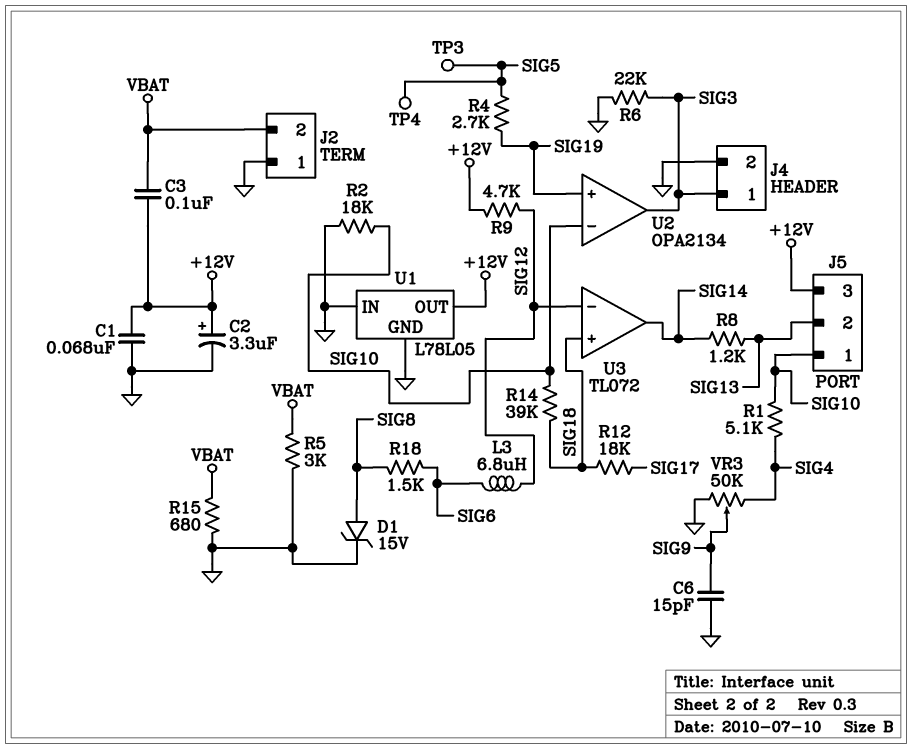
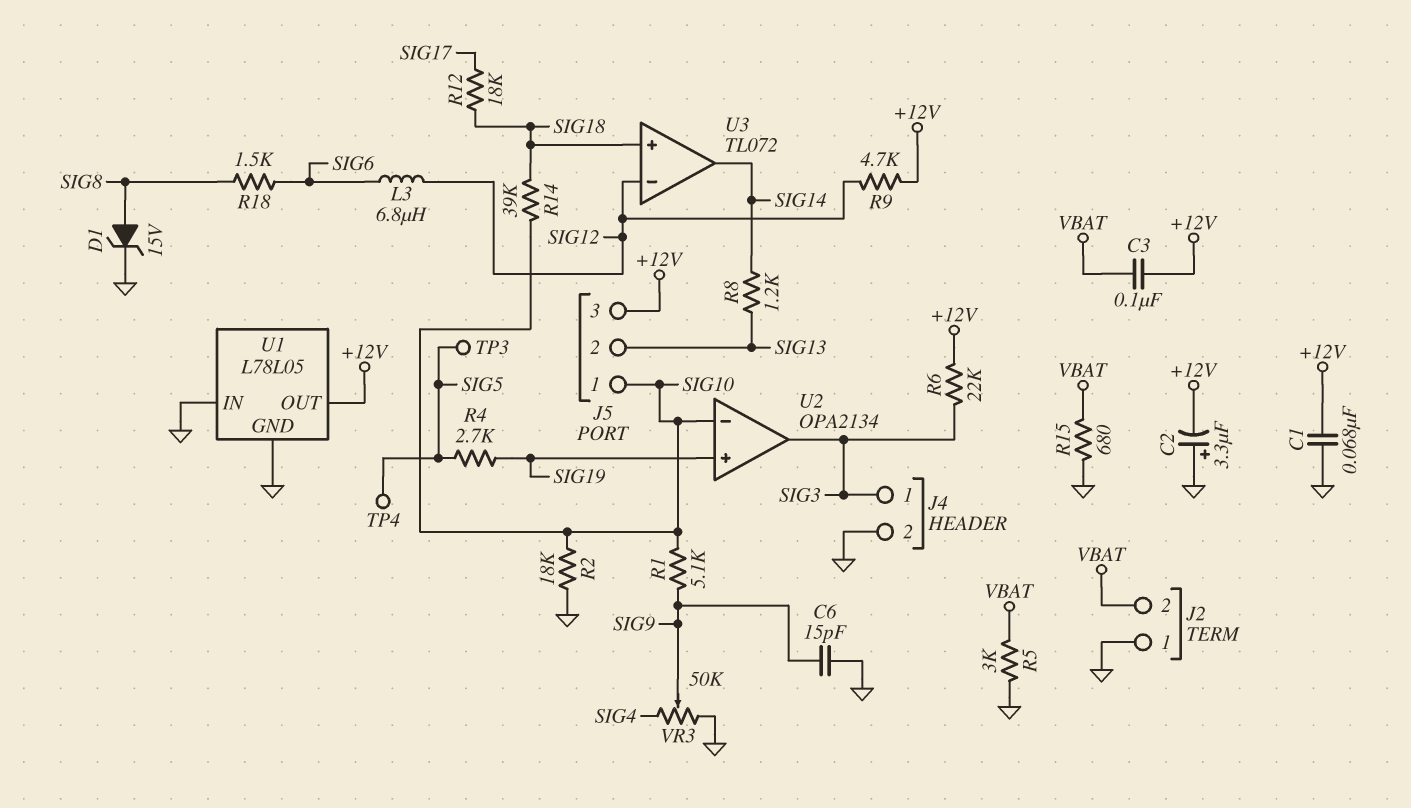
C2: 3.3uF (plus +12V, minus GND) -> 3.3uF (plus GND, minus +12V)
R1: 5.1k (SIG4, SIG10) -> 5.1k (SIG9, SIG10)
R6: 22k (GND, SIG3) -> 22k (+12V, SIG3)

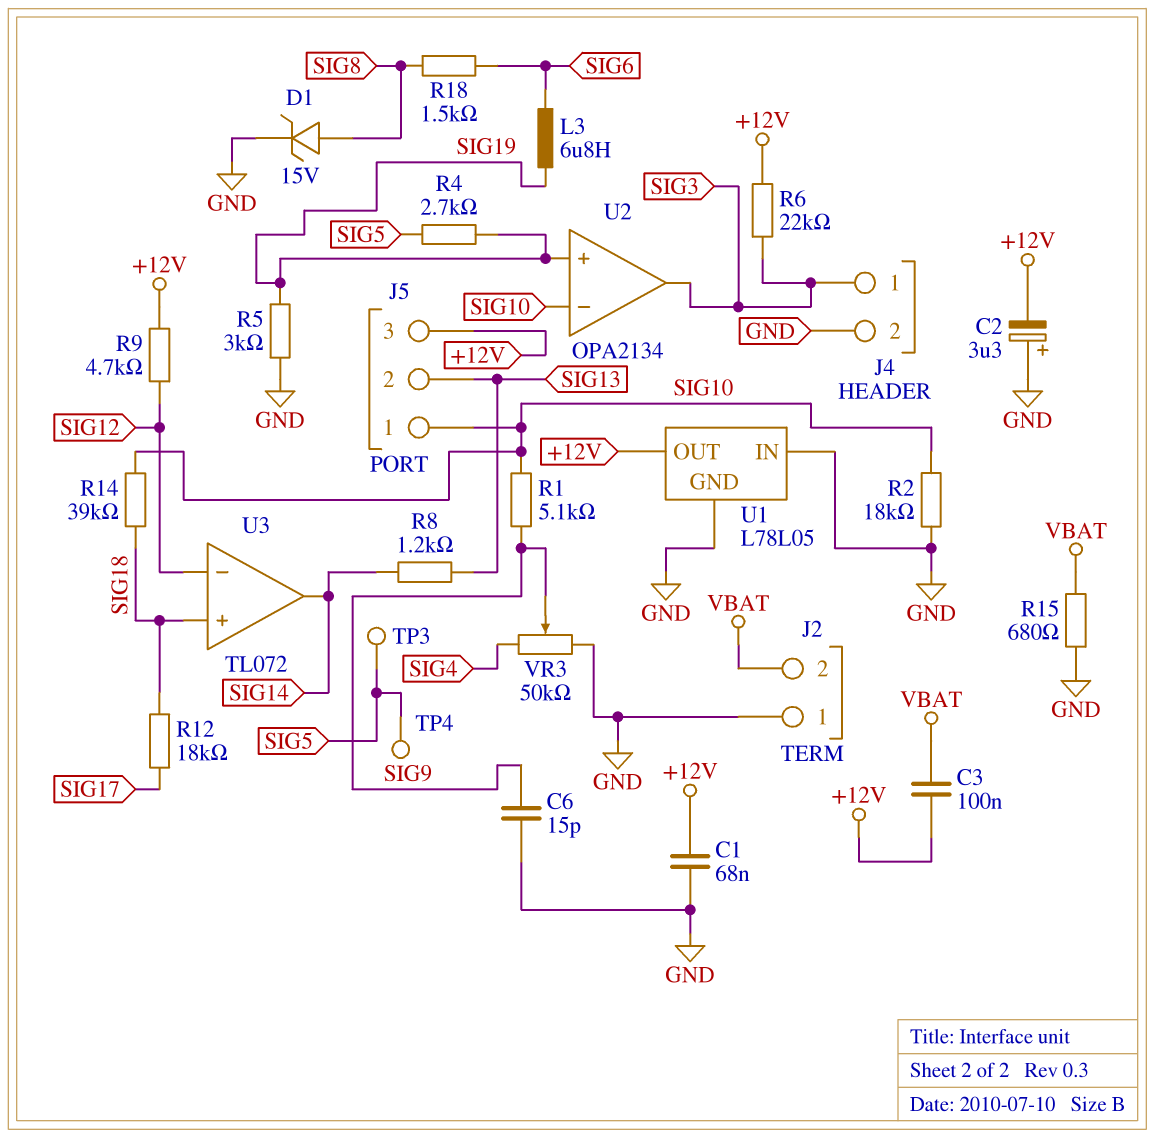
L3: 6.8uH (SIG6, SIG12) -> 6.8uH (SIG6, SIG19)
R5: 3k (GND, VBAT) -> 3k (GND, SIG19)

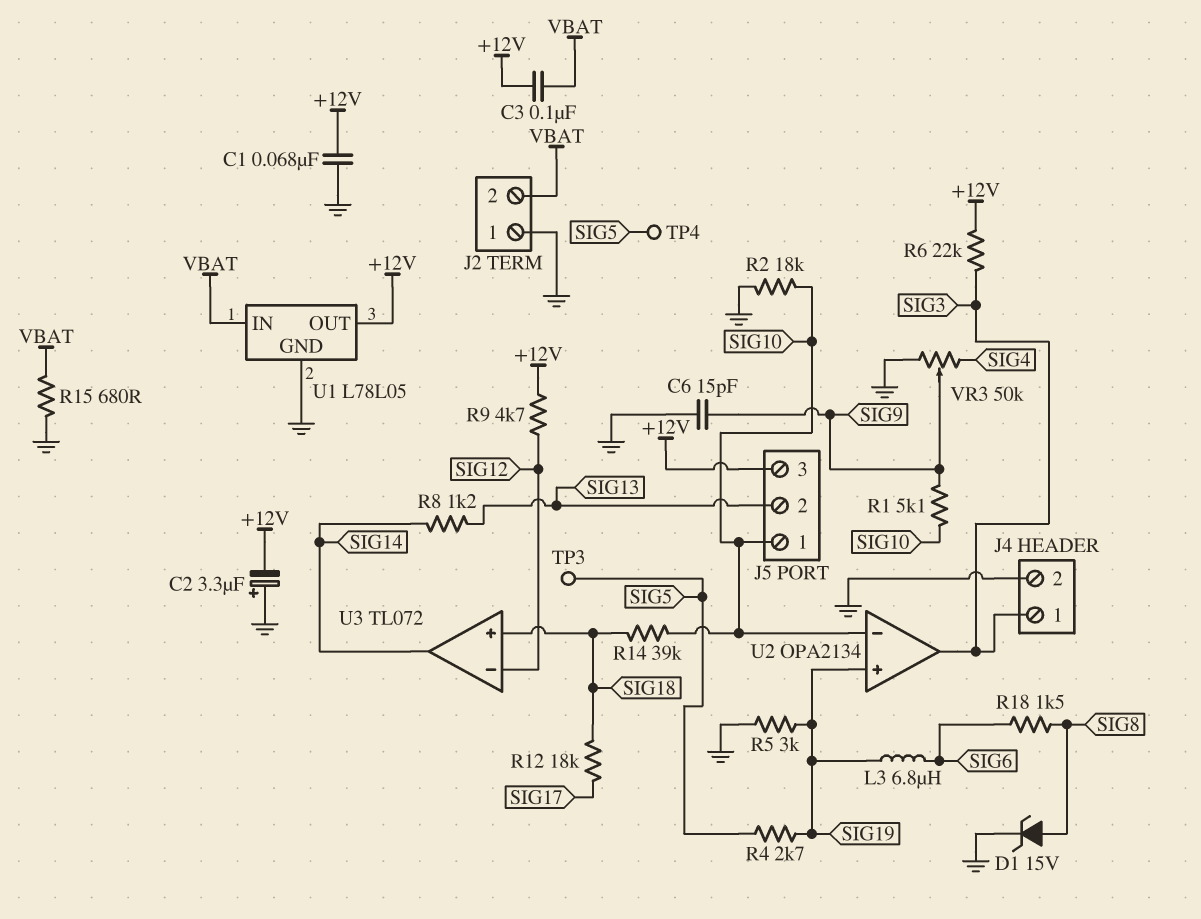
U1 pin IN: GND -> VBAT

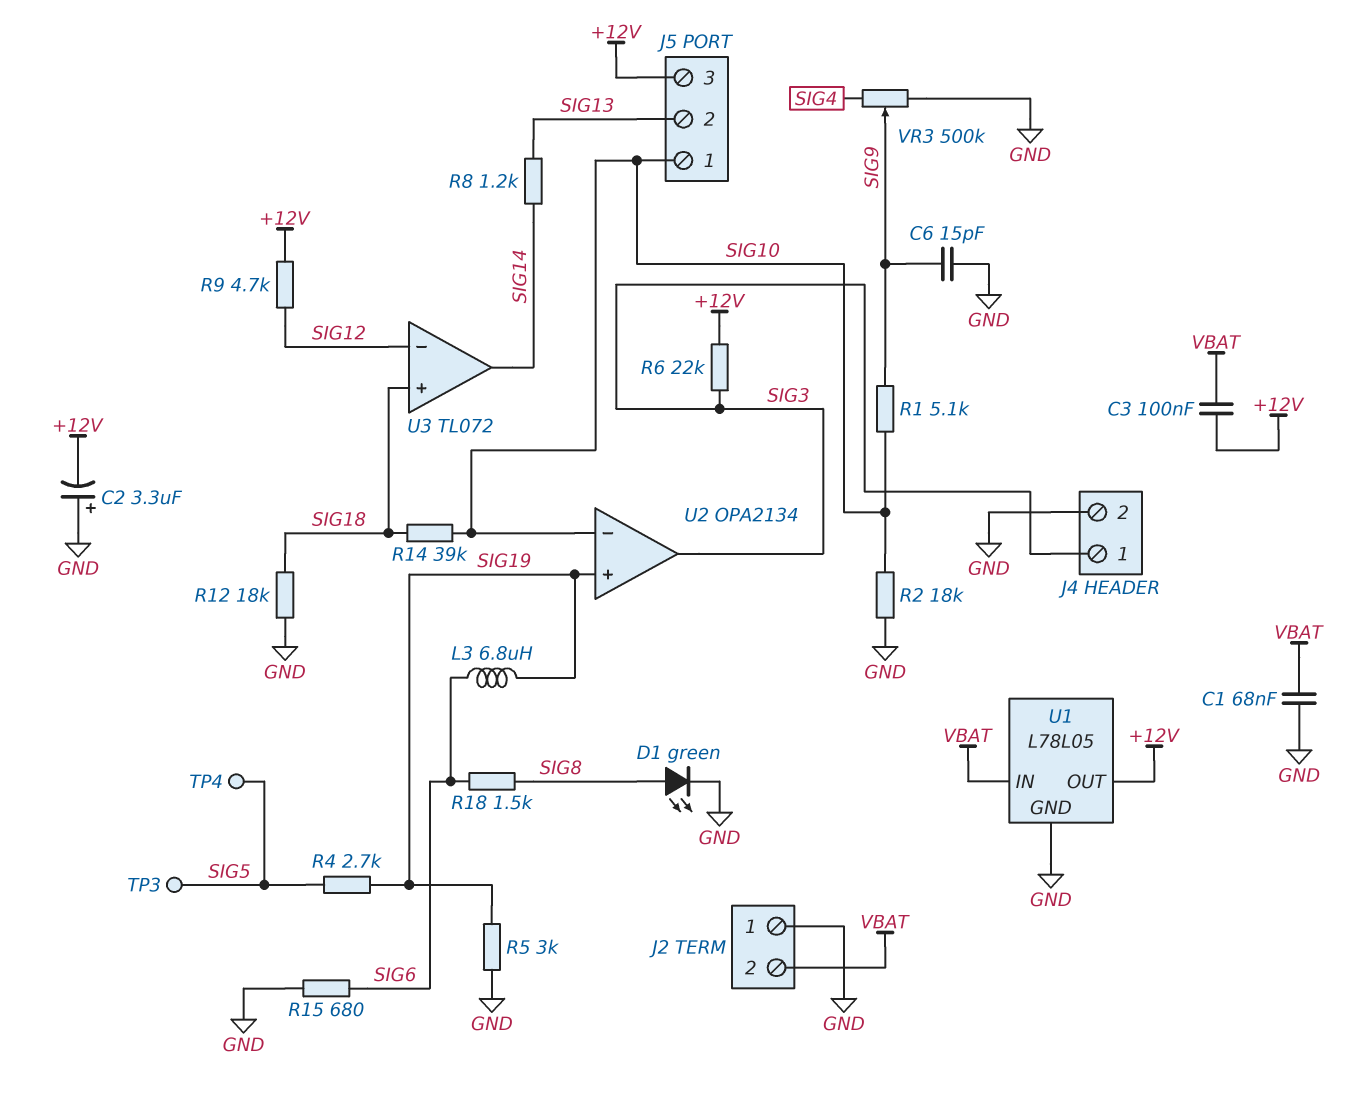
C1: 68nF (+12V, GND) -> 68nF (GND, VBAT)
D1: zener 15V (A SIG8, K GND) -> LED green (A SIG8, K GND)
R12: 18k (SIG17, SIG18) -> 18k (GND, SIG18)
R15: 680 (GND, VBAT) -> 680 (GND, SIG6)
VR3: 50k (GND, SIG4, wiper SIG9) -> 500k (GND, SIG4, wiper SIG9)

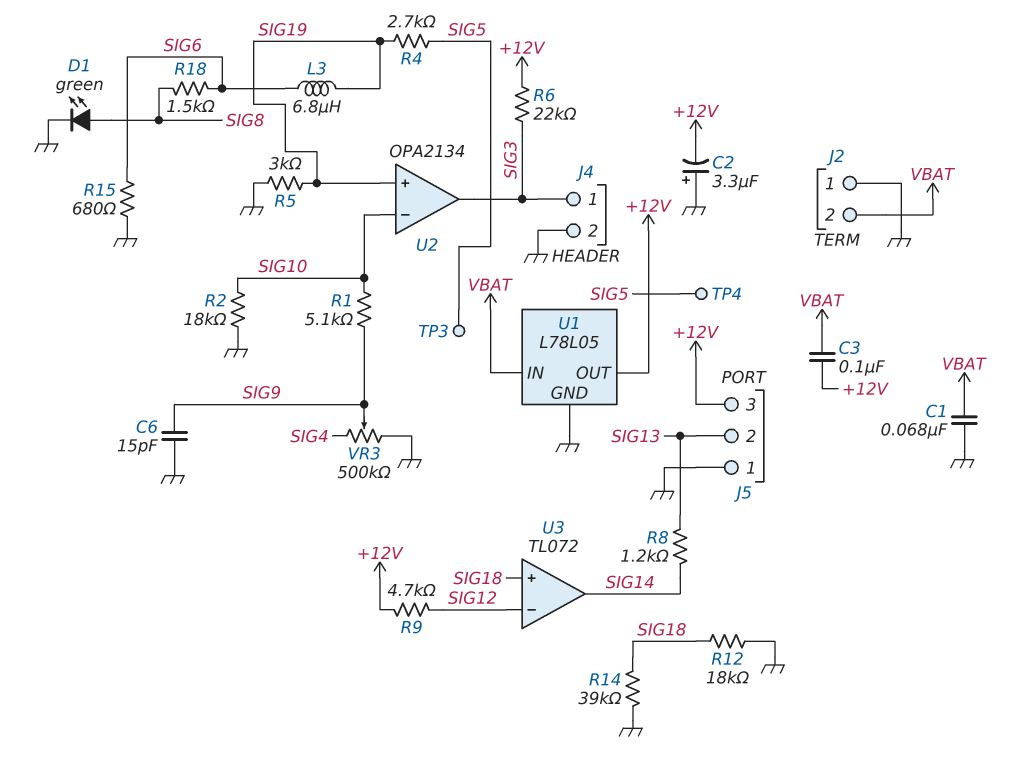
J5 pin 1: SIG10 -> GND
R14: 39k (SIG10, SIG18) -> 39k (GND, SIG18)

